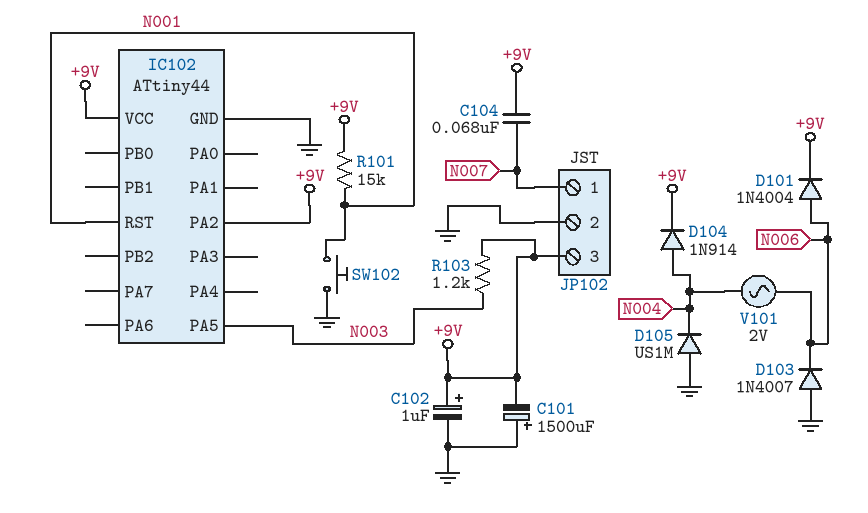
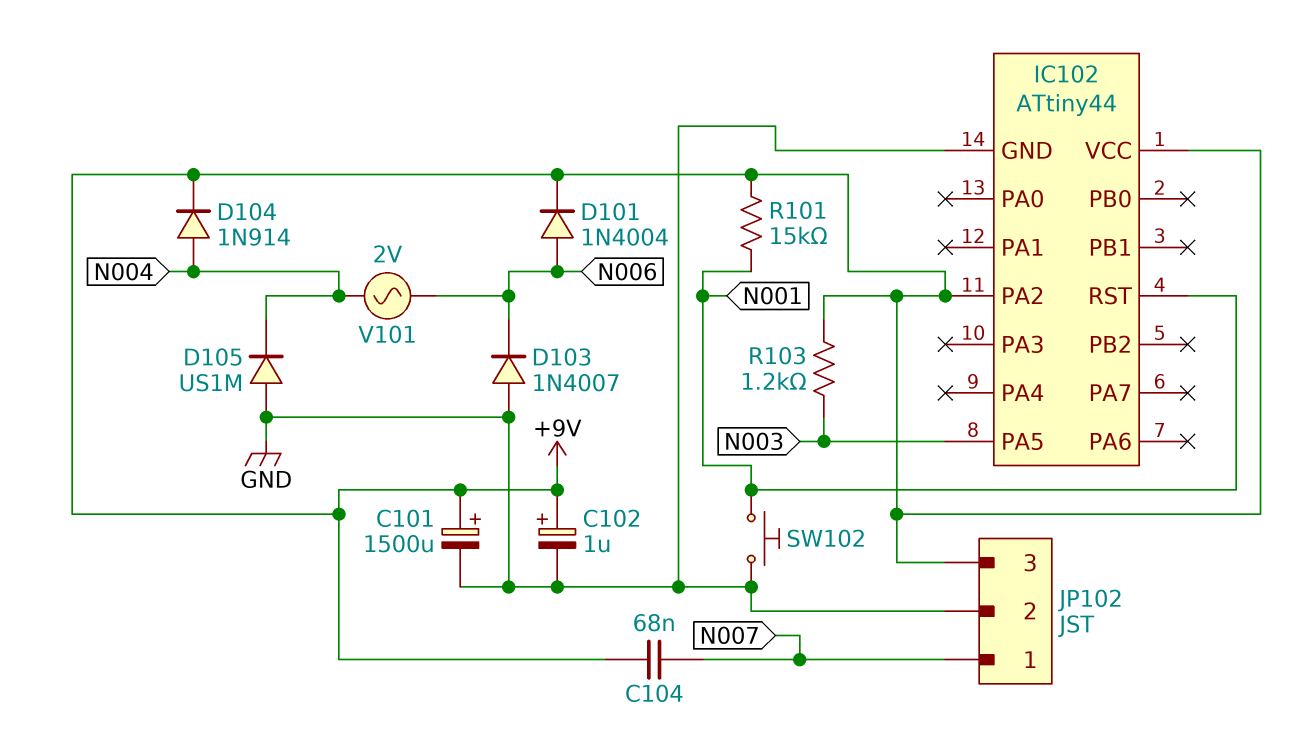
C101: 1500uF (plus GND, minus +9V) -> 1500uF (plus +9V, minus GND)

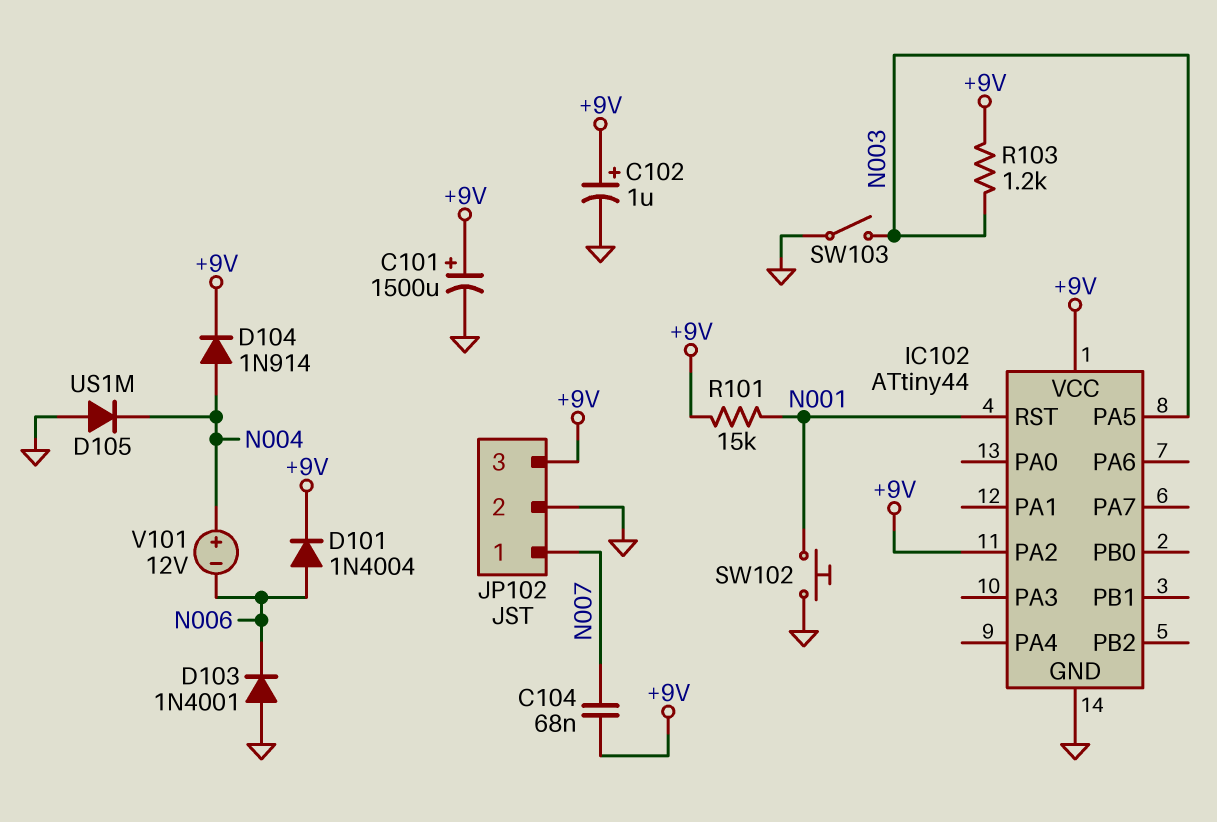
D103: diode 1N4007 (A GND, K N006) -> diode 1N4001 (A GND, K N006)
SW103: none -> switch (GND, N003)
V101: AC 2V (N004, N006) -> 12V (plus N004, minus N006)

